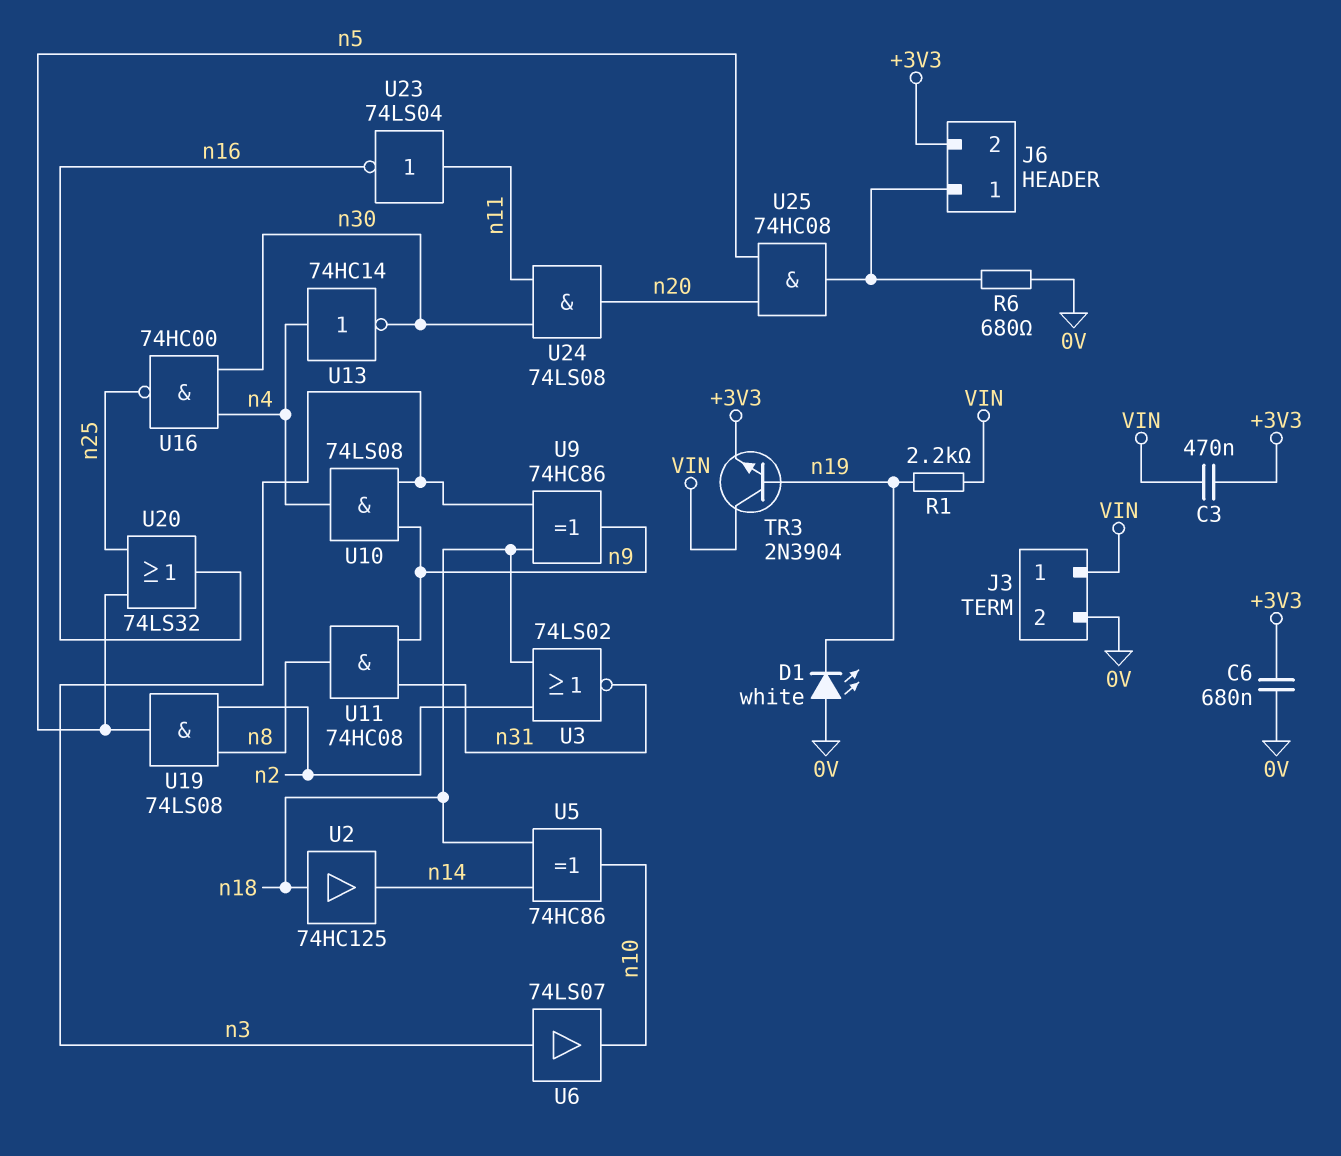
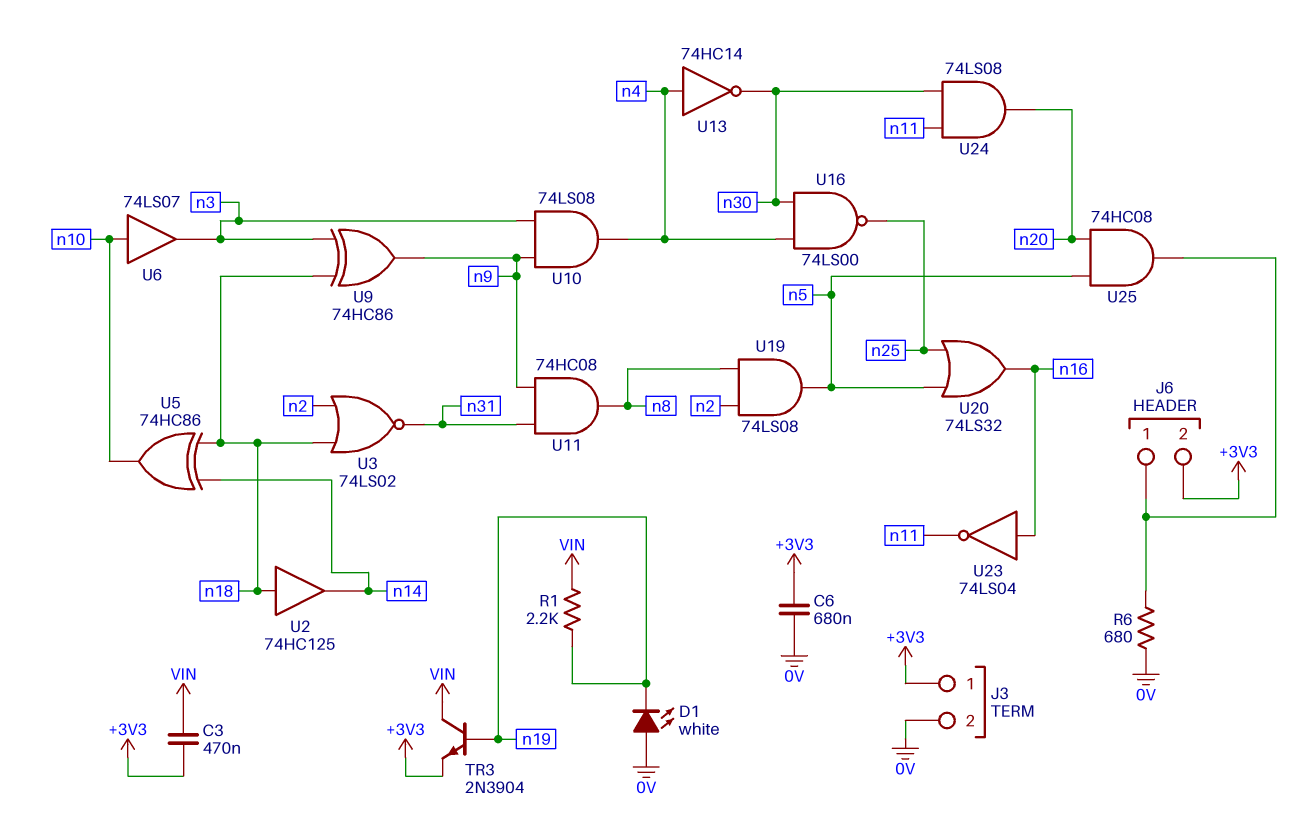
J3 pin 1: VIN -> +3V3
U6: buffer 74LS07 (in n3, out n10) -> buffer 74LS07 (in n10, out n3)
U16: NAND 74HC00 (in n4, in n30, out n25) -> NAND 74LS00 (in n4, in n30, out n25)
U23: NOT 74LS04 (in n11, out n16) -> NOT 74LS04 (in n16, out n11)

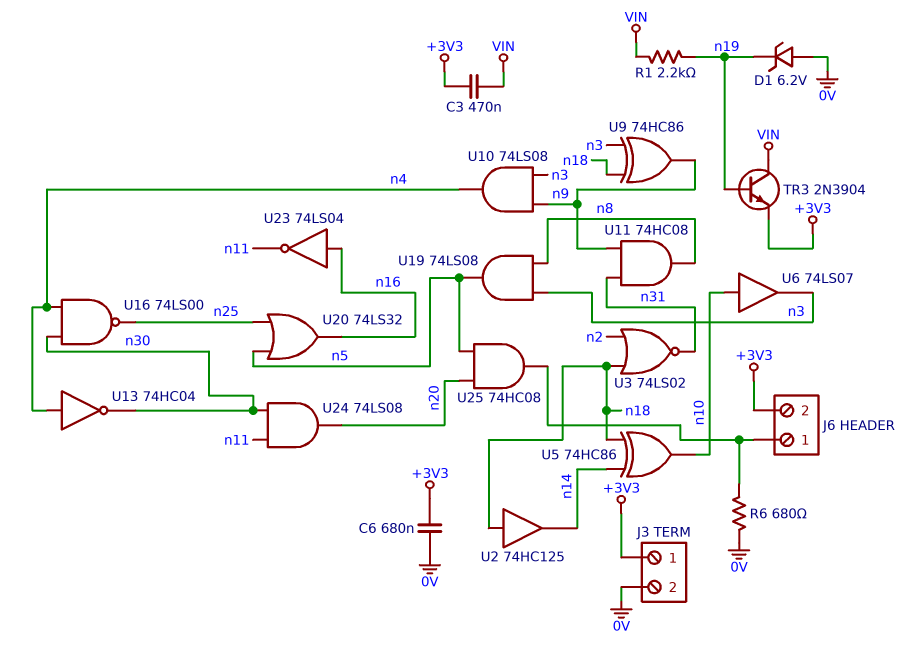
D1: LED white (A 0V, K n19) -> zener 6.2V (A 0V, K n19)
U13: NOT 74HC14 (in n4, out n30) -> NOT 74HC04 (in n4, out n30)
U19: AND 74LS08 (in n2, in n8, out n5) -> AND 74LS08 (in n3, in n8, out n5)

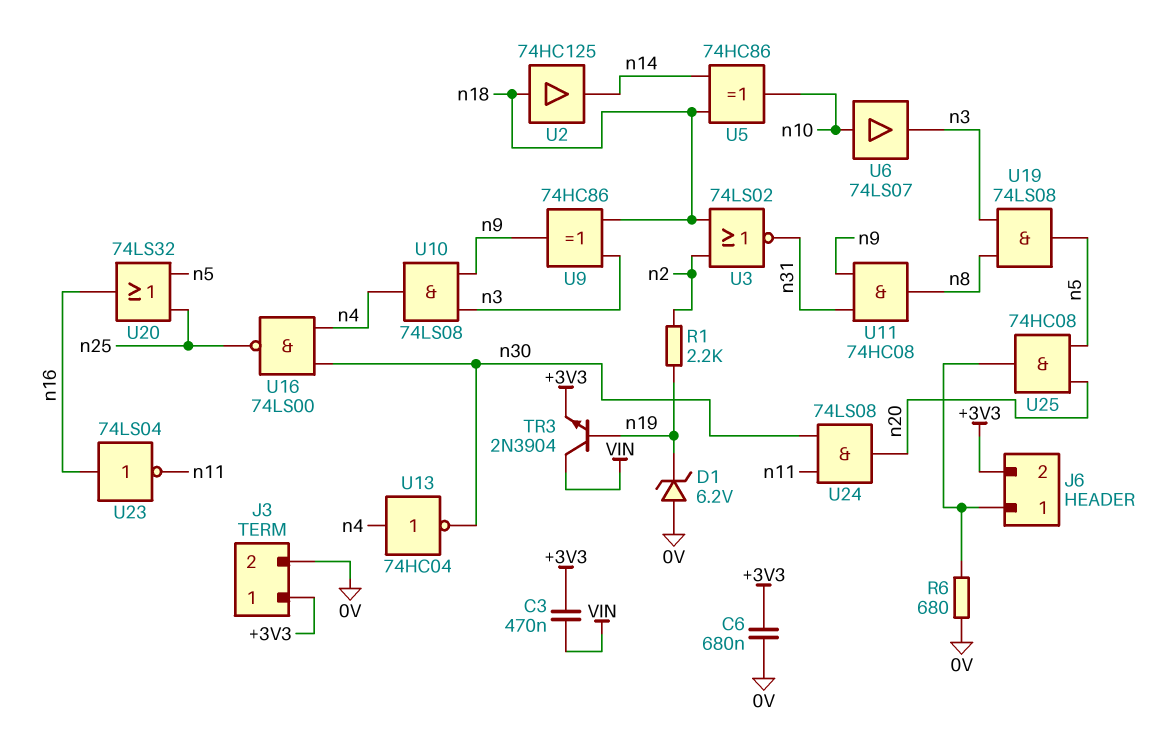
R1: 2.2k (VIN, n19) -> 2.2k (n2, n19)

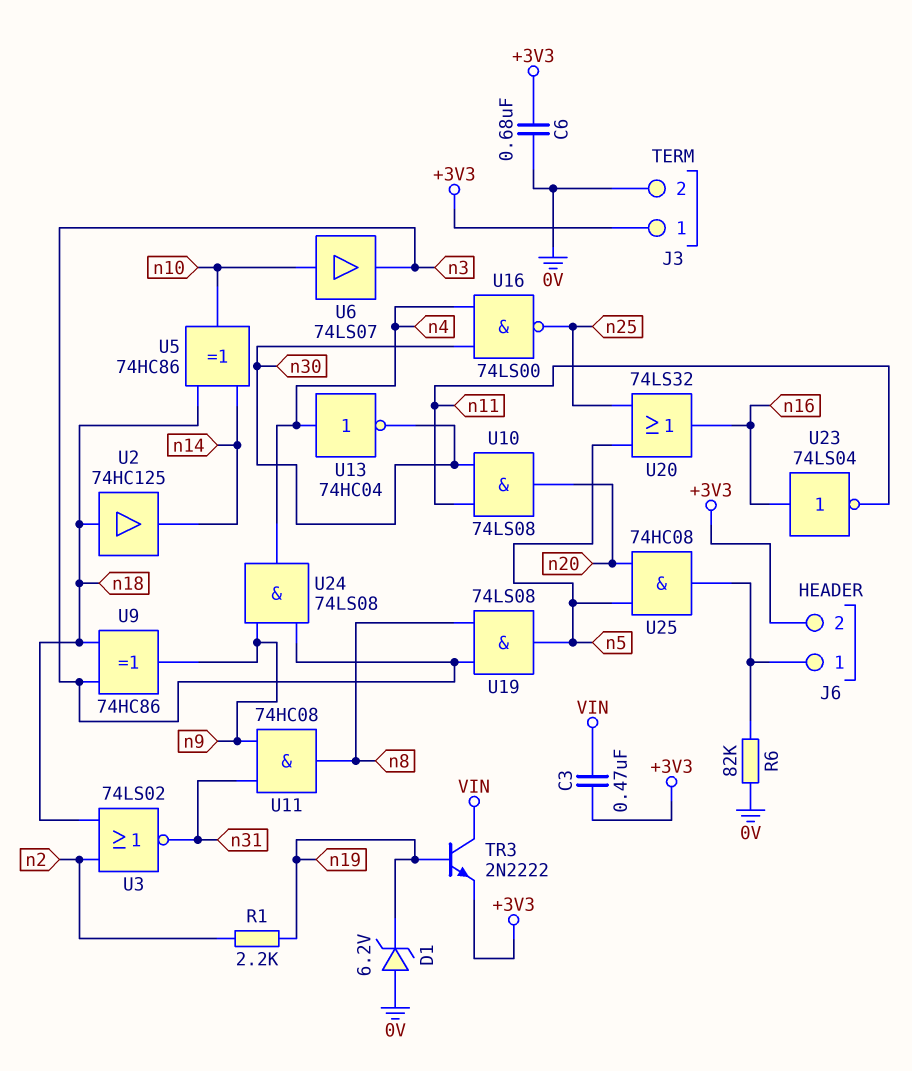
R6: 680 (0V, J6/1) -> 82k (0V, J6/1)
TR3: NPN 2N3904 (B n19, C VIN, E +3V3) -> NPN 2N2222 (B n19, C VIN, E +3V3)
U10: AND 74LS08 (in n3, in n9, out n4) -> AND 74LS08 (in n11, in n30, out n20)
U24: AND 74LS08 (in n11, in n30, out n20) -> AND 74LS08 (in n3, in n9, out n4)

